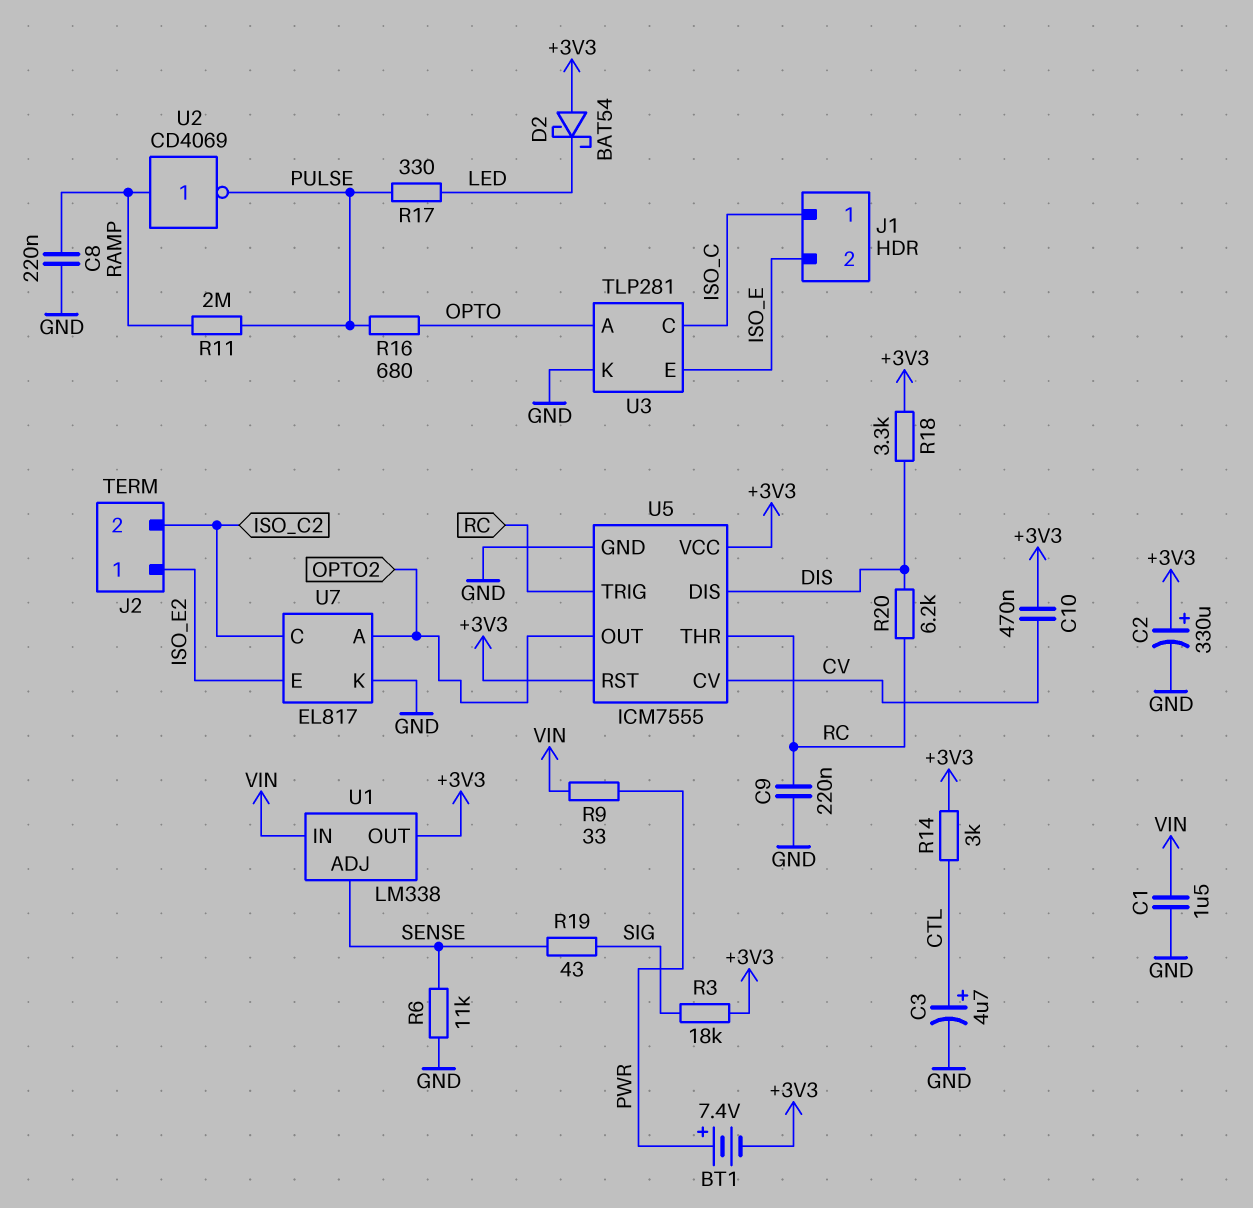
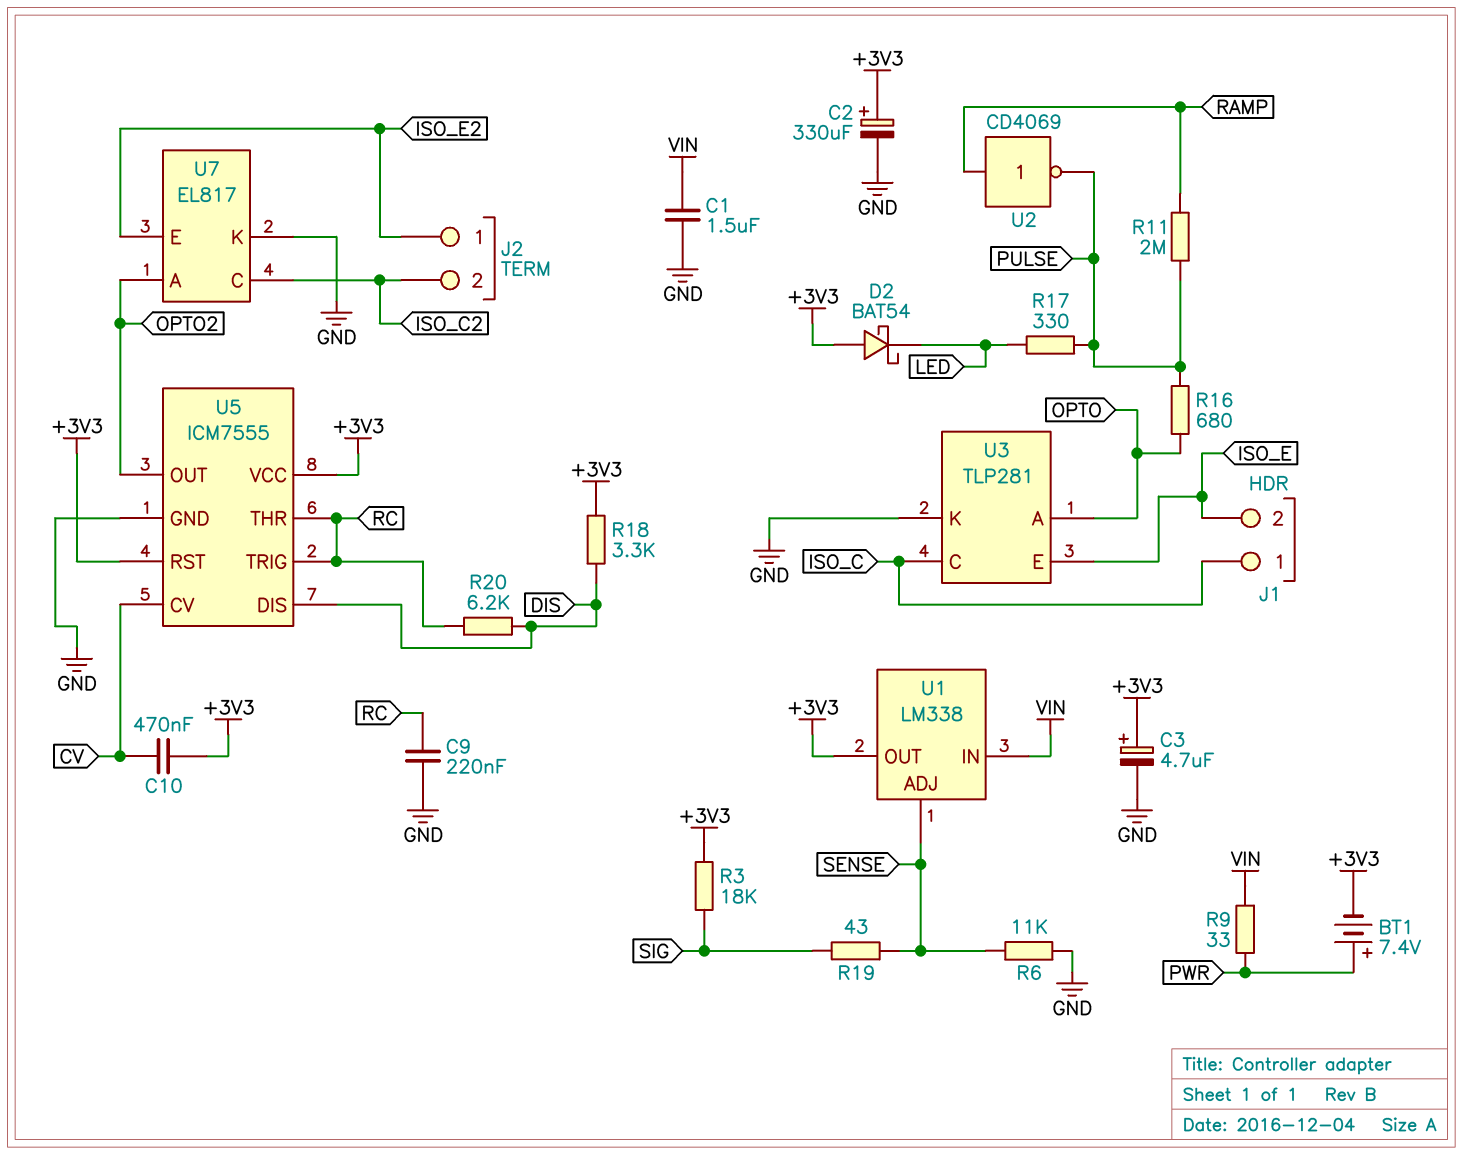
C3: 4.7uF (plus CTL, minus GND) -> 4.7uF (plus +3V3, minus GND)
C8: 220nF (GND, RAMP) -> none
R14: 3k (+3V3, CTL) -> none

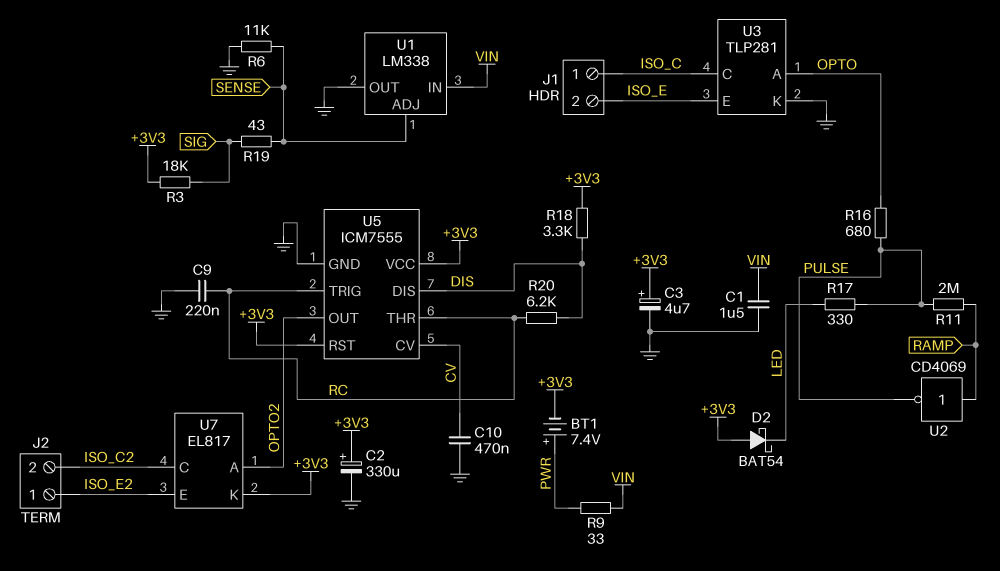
C10: 470nF (+3V3, CV) -> 470nF (CV, GND)
U1 pin OUT: +3V3 -> GND
U7 pin K: GND -> +3V3

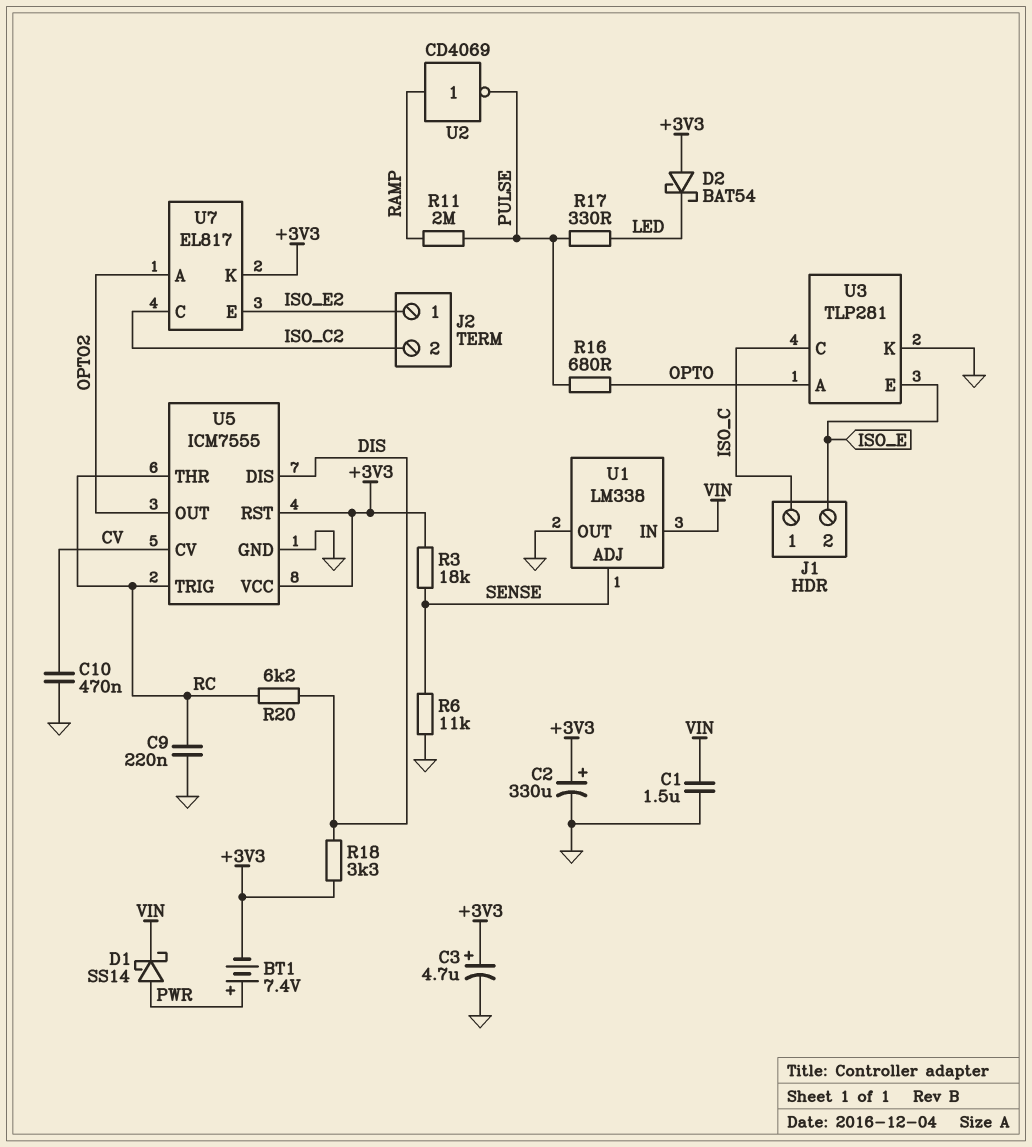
D1: none -> schottky SS14 (A PWR, K VIN)
R3: 18k (+3V3, SIG) -> 18k (+3V3, SENSE)
R9: 33 (PWR, VIN) -> none
R19: 43 (SENSE, SIG) -> none

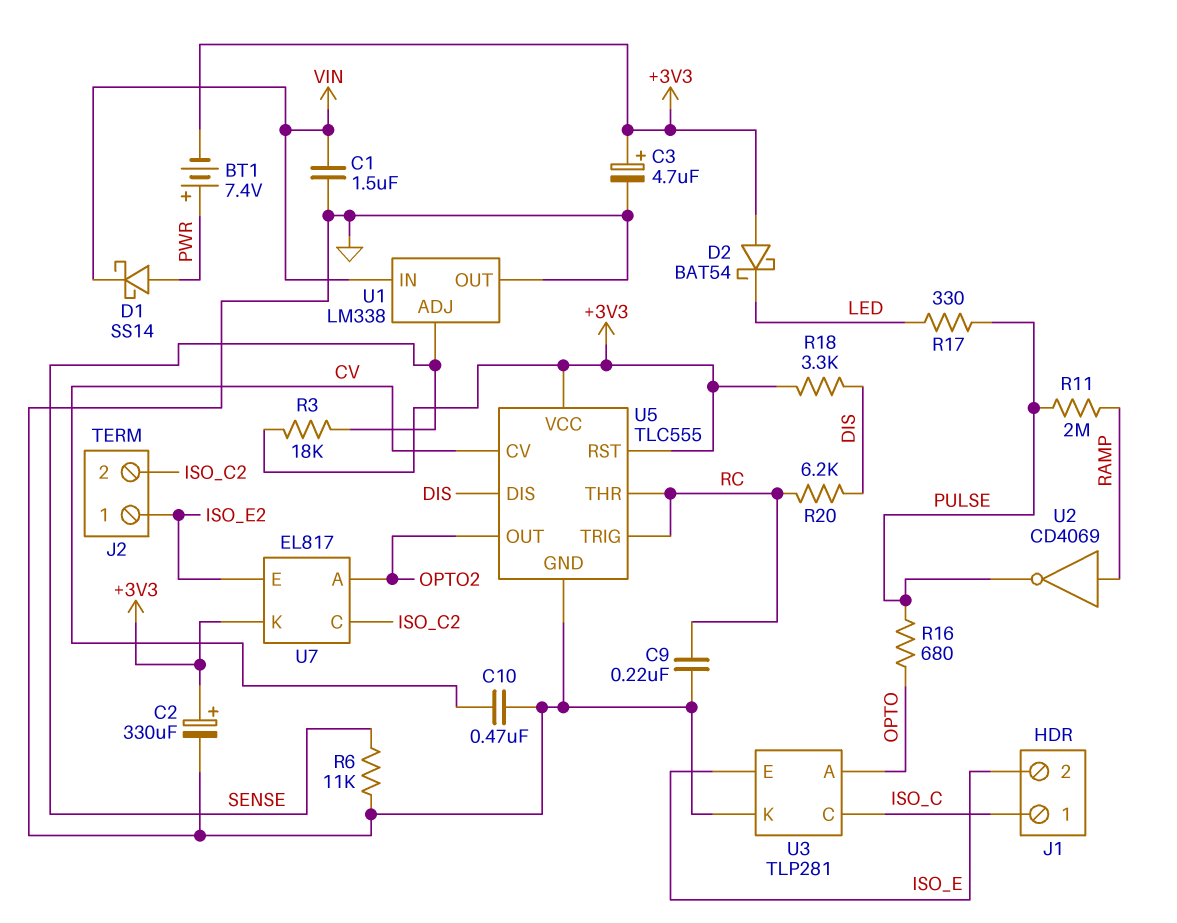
U5: ICM7555 -> TLC555

